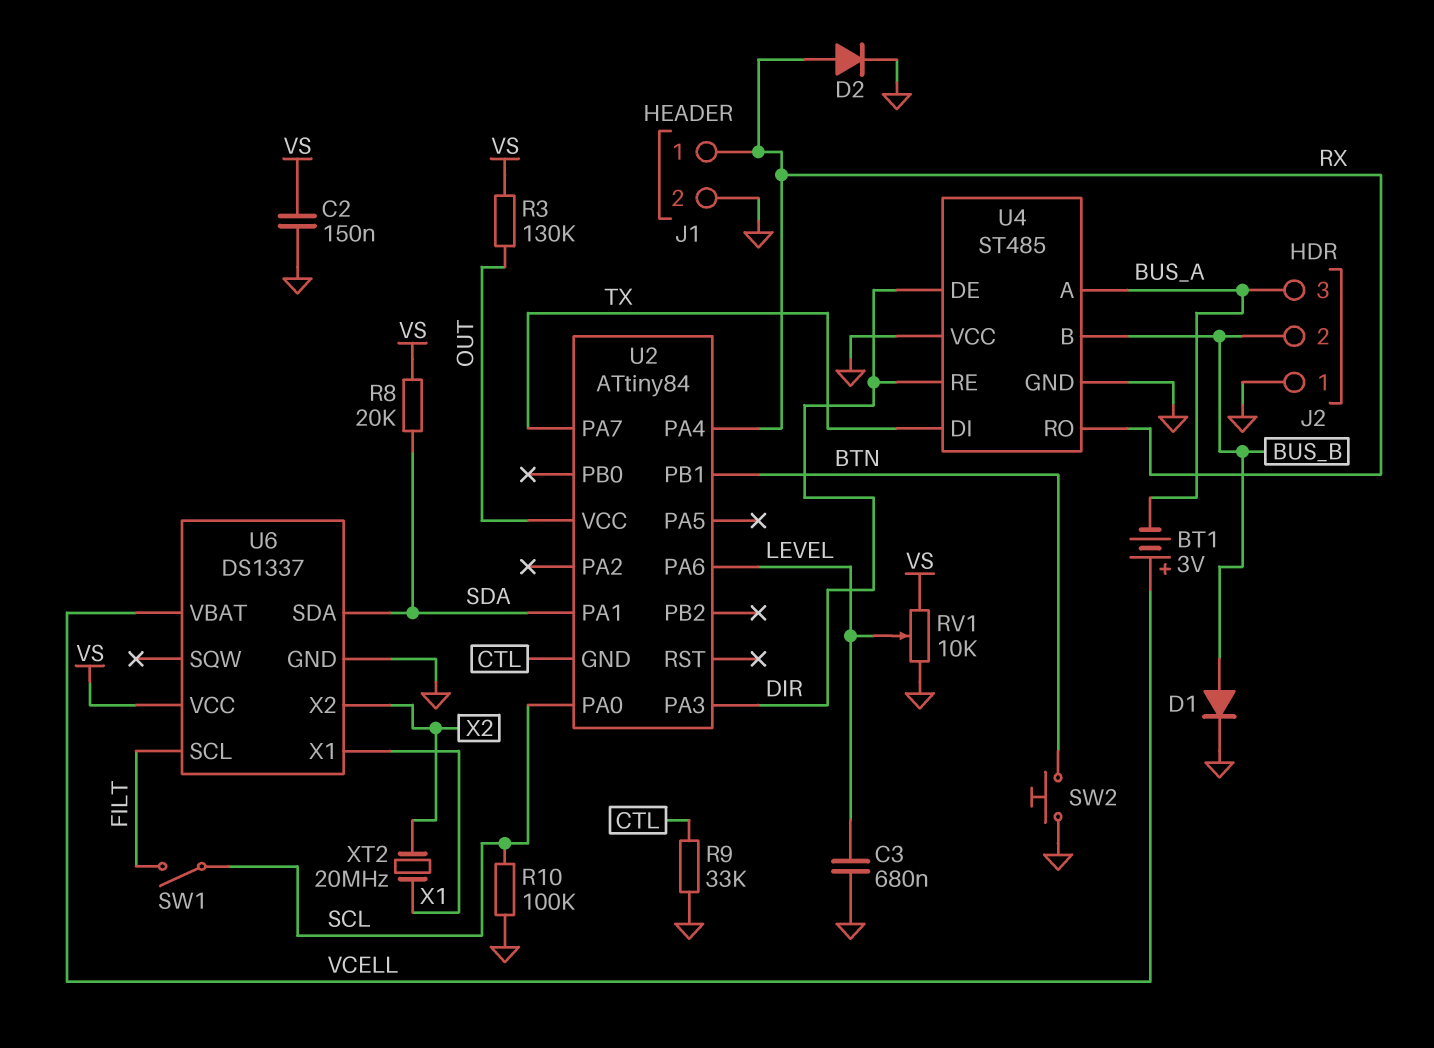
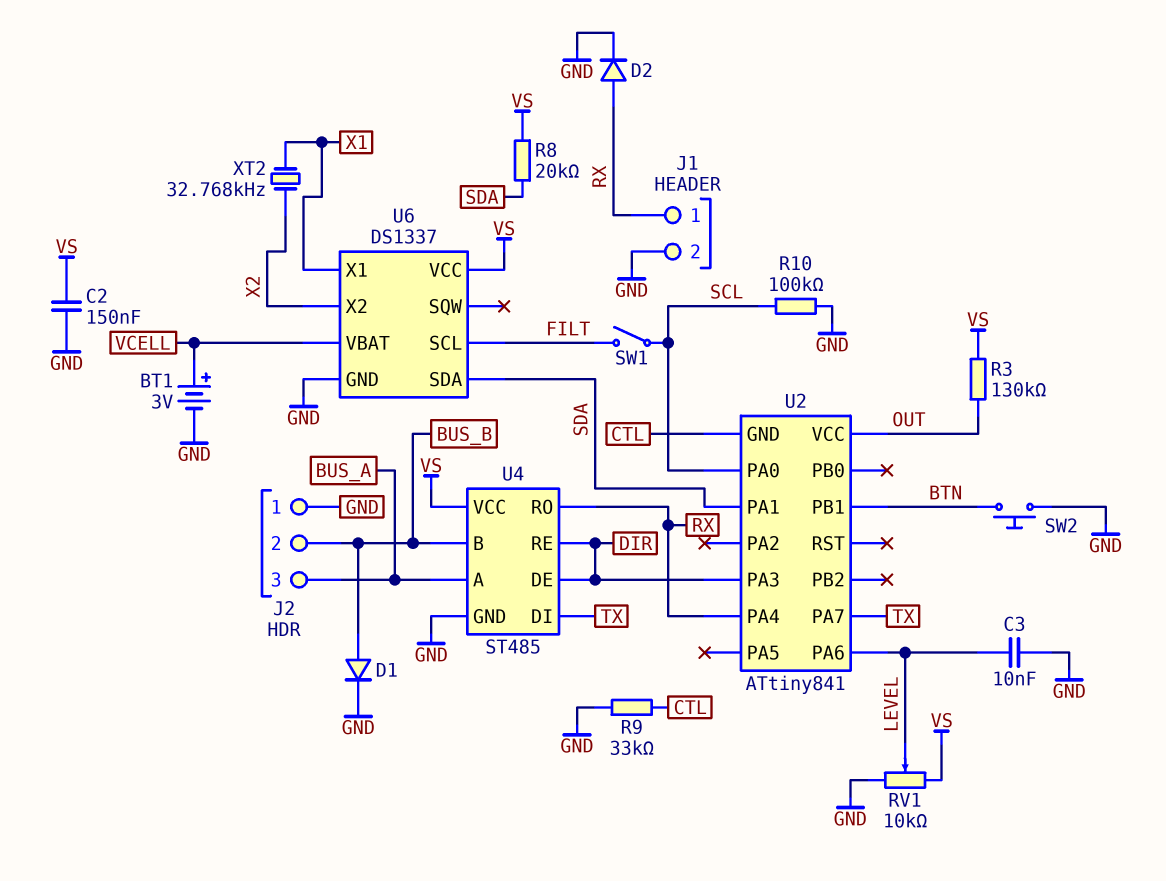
BT1: 3V (plus VCELL, minus BUS_A) -> 3V (plus VCELL, minus GND)
C3: 680nF (GND, LEVEL) -> 10nF (GND, LEVEL)
U2: ATtiny84 -> ATtiny841
U4 pin VCC: GND -> VS
XT2: 20MHz (X1, X2) -> 32.768kHz (X1, X2)

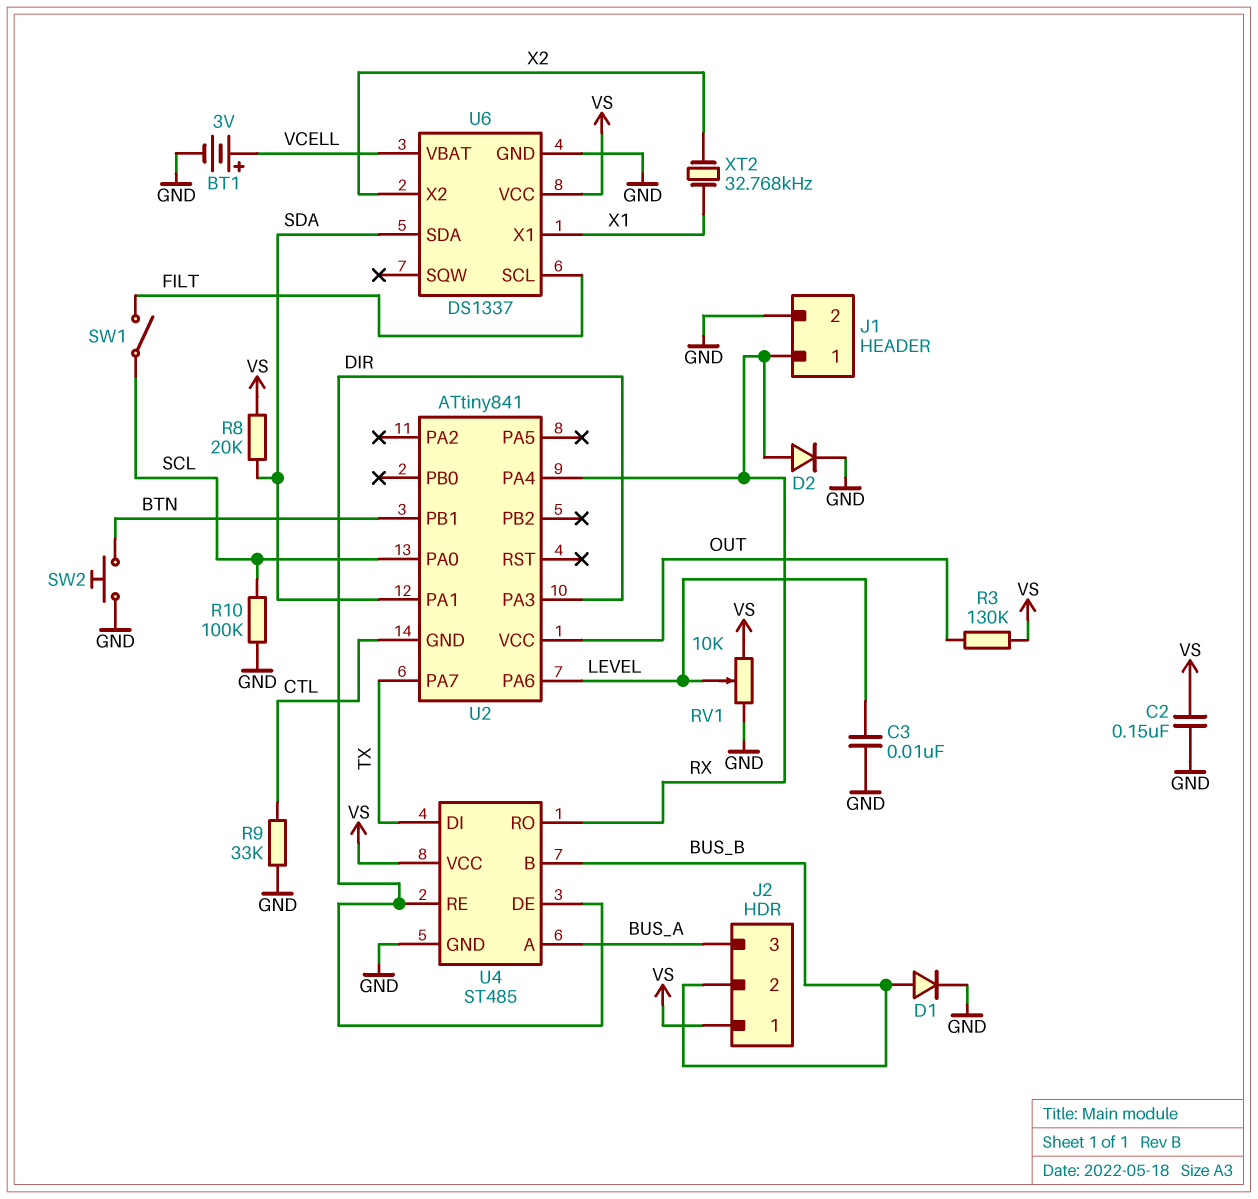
J2 pin 1: GND -> VS

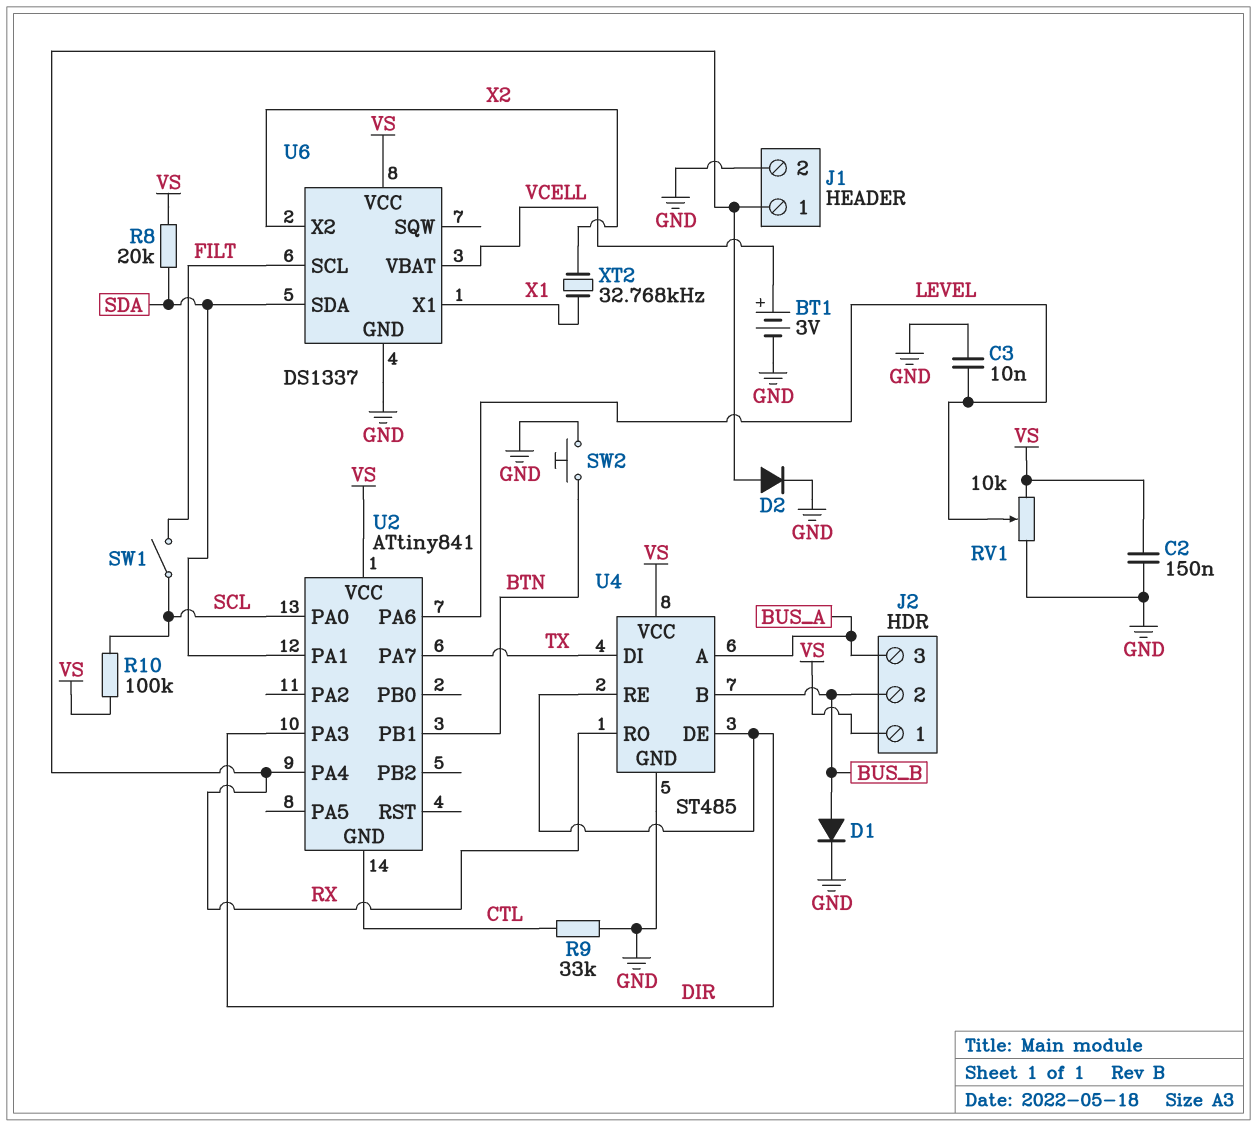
R3: 130k (OUT, VS) -> none
R10: 100k (GND, SCL) -> 100k (SCL, VS)
U2 pin VCC: OUT -> VS

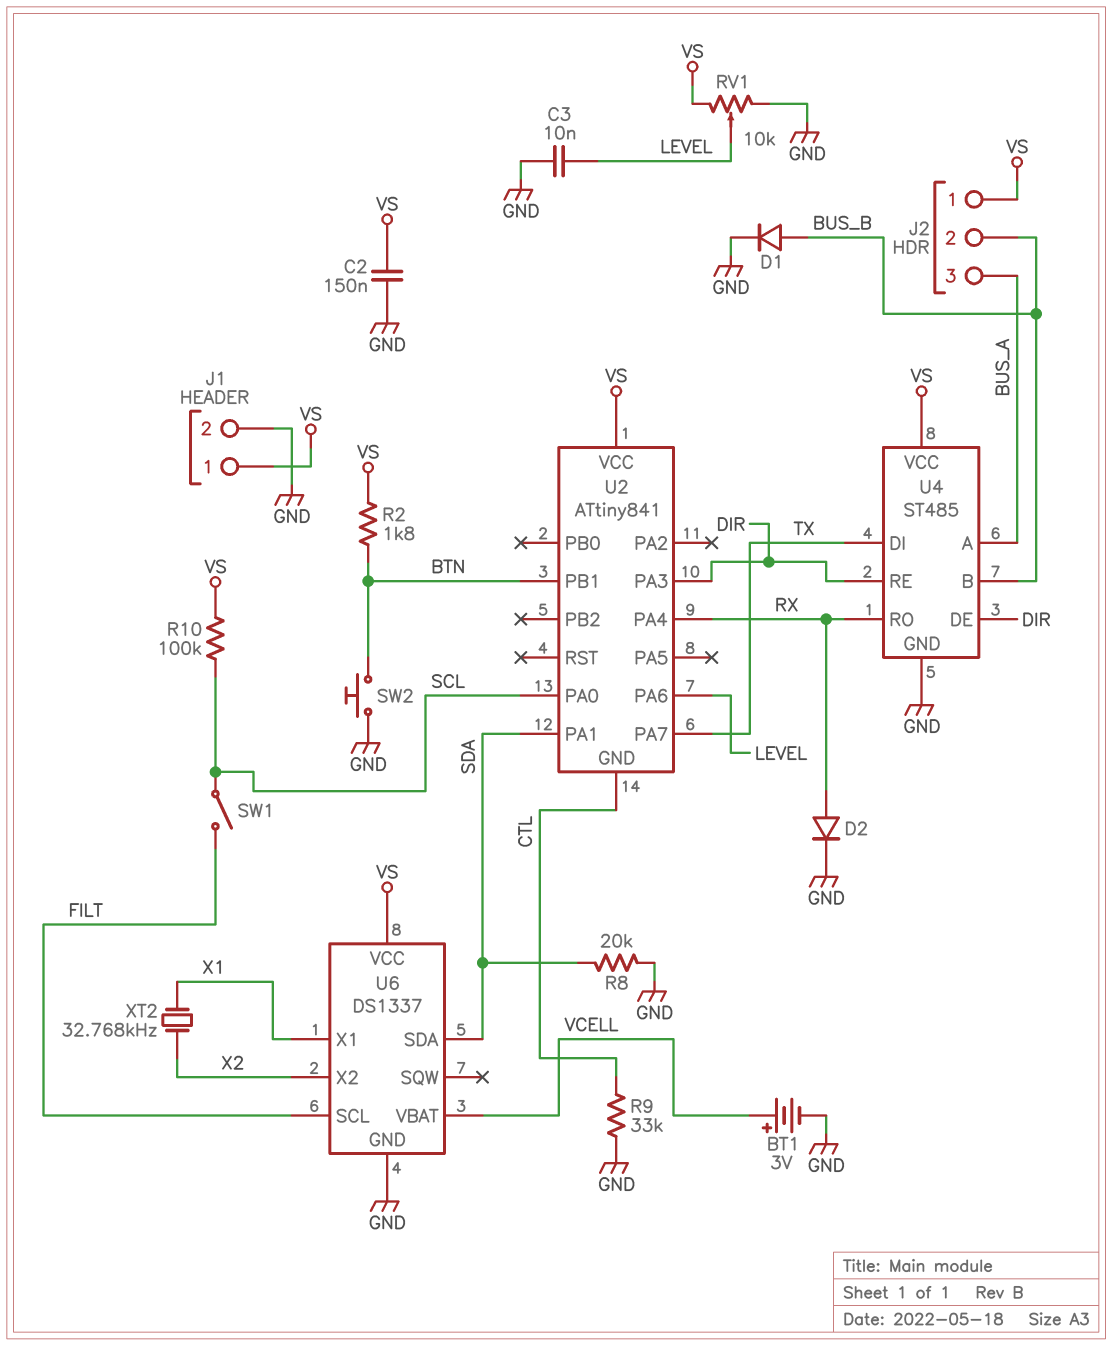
J1 pin 1: RX -> VS
R2: none -> 1.8k (BTN, VS)
R8: 20k (SDA, VS) -> 20k (GND, SDA)

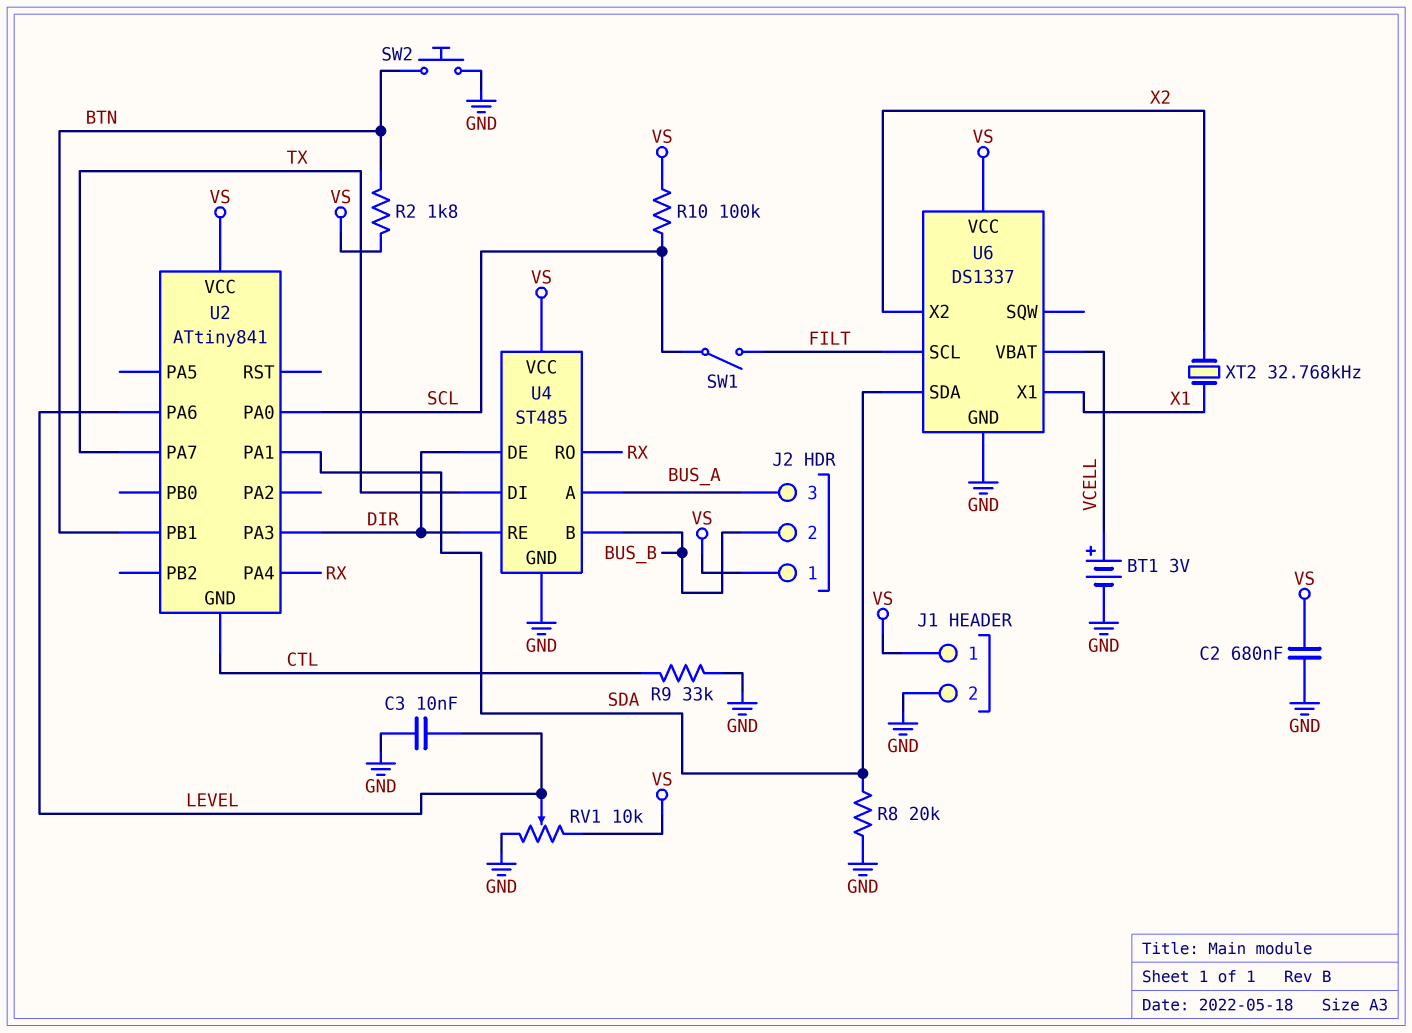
C2: 150nF (GND, VS) -> 680nF (GND, VS)
D1: diode (A BUS_B, K GND) -> none
D2: diode (A RX, K GND) -> none

